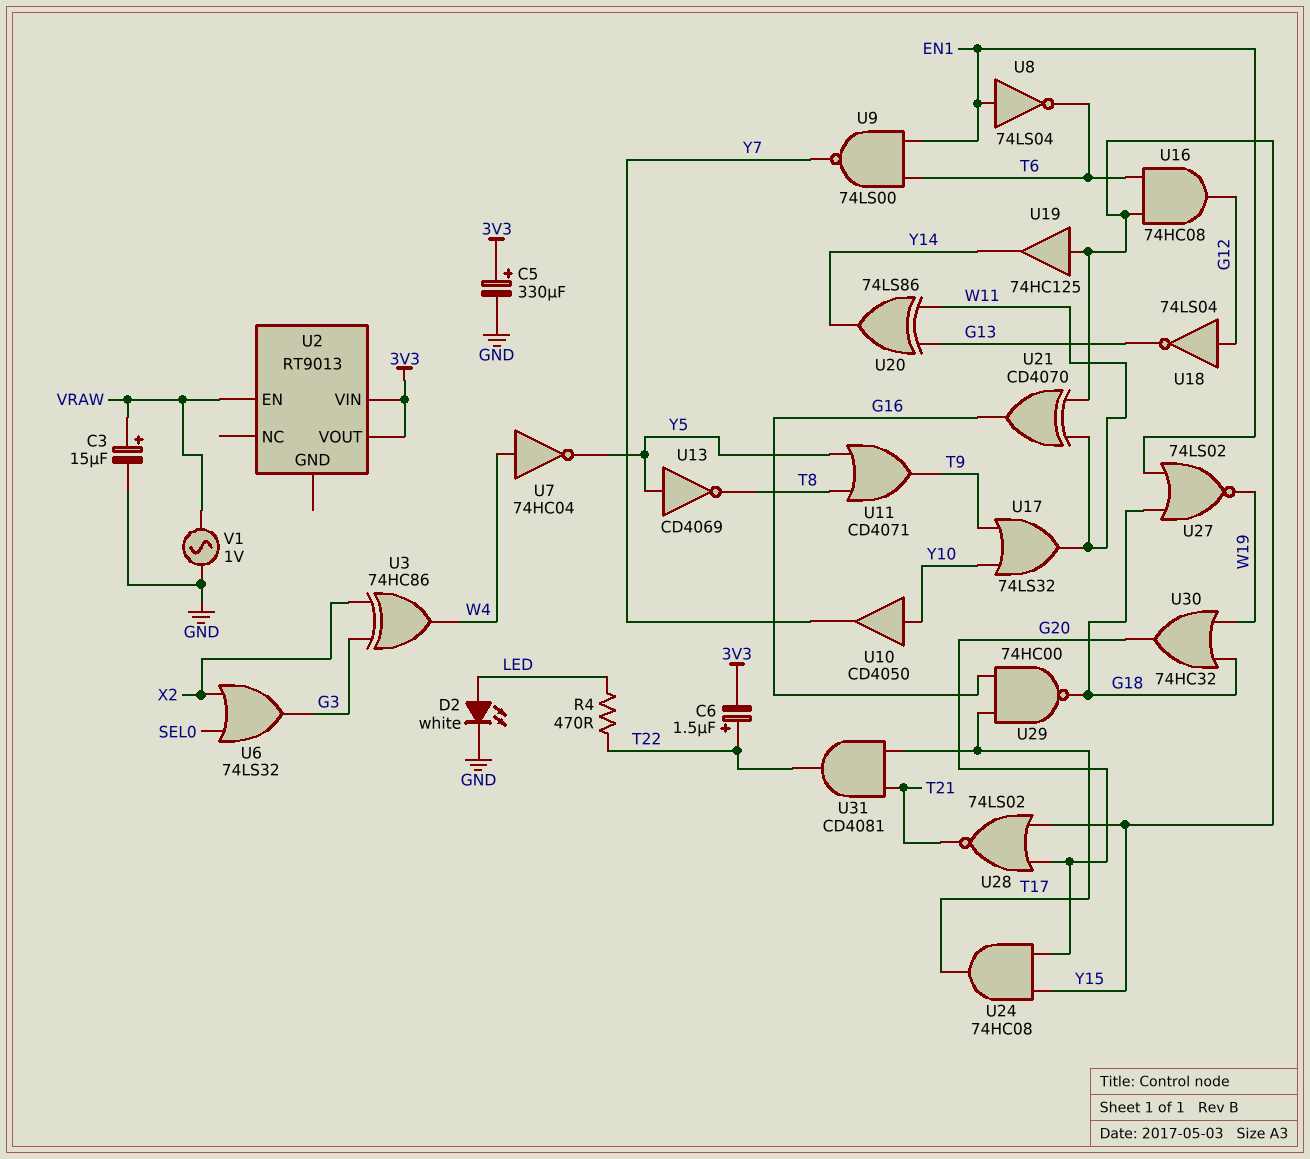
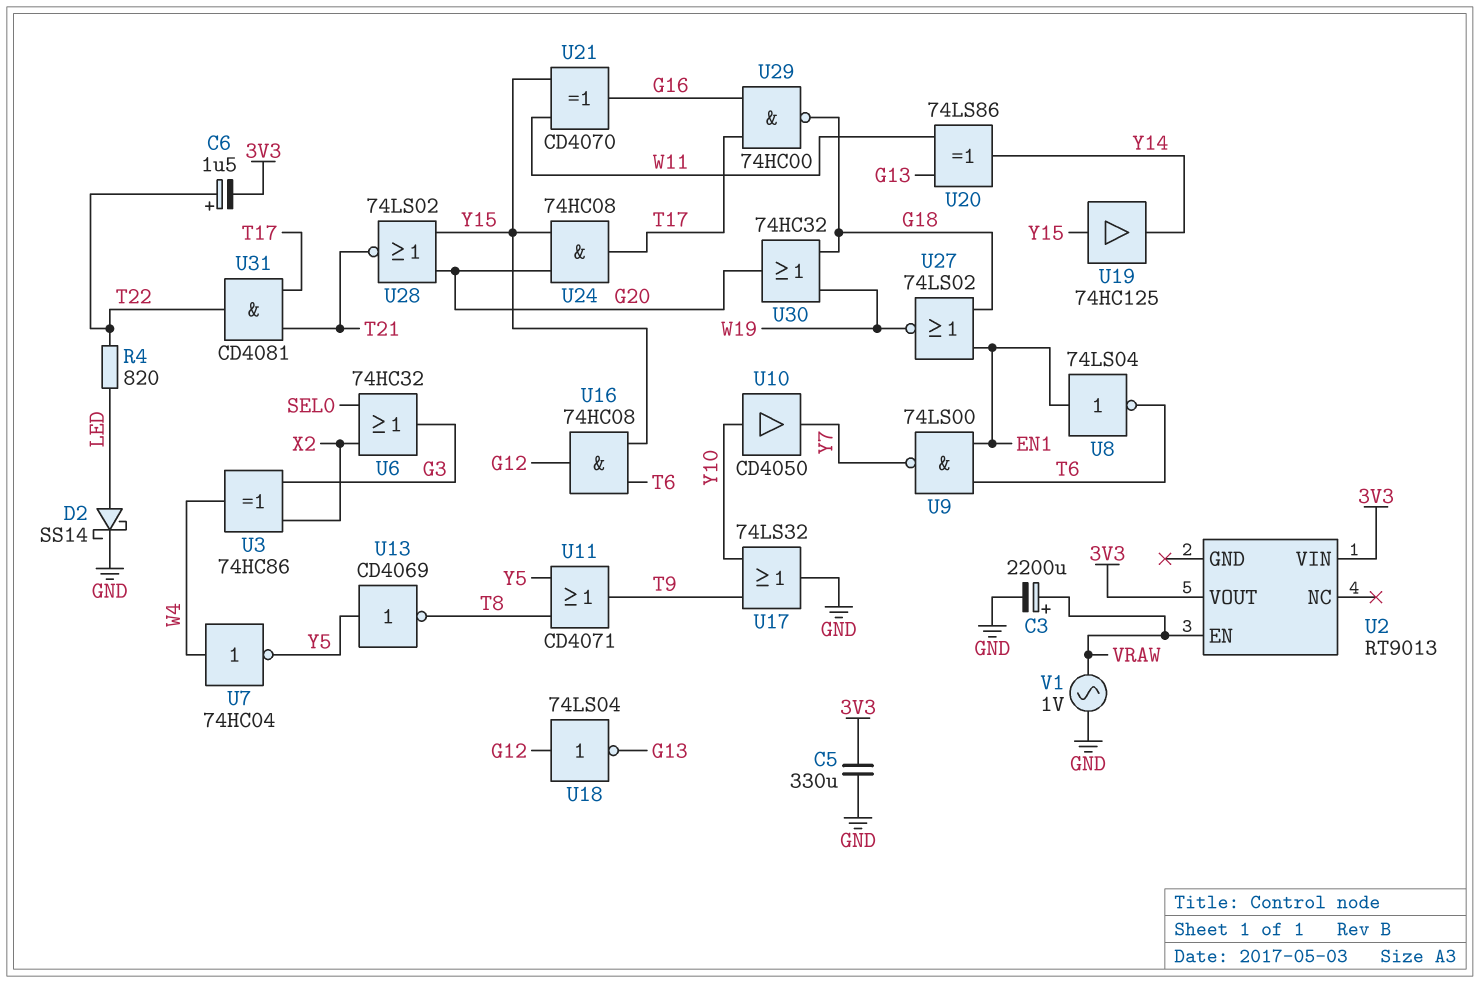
C3: 15uF (plus VRAW, minus GND) -> 2200uF (plus VRAW, minus GND)
C5: 330uF (plus 3V3, minus GND) -> 330uF (3V3, GND)
D2: LED white (A LED, K GND) -> schottky SS14 (A LED, K GND)
R4: 470 (LED, T22) -> 820 (LED, T22)
U6: OR 74LS32 (in SEL0, in X2, out G3) -> OR 74HC32 (in SEL0, in X2, out G3)
U17: OR 74LS32 (in T9, in Y10, out W11) -> OR 74LS32 (in T9, in Y10, out GND)

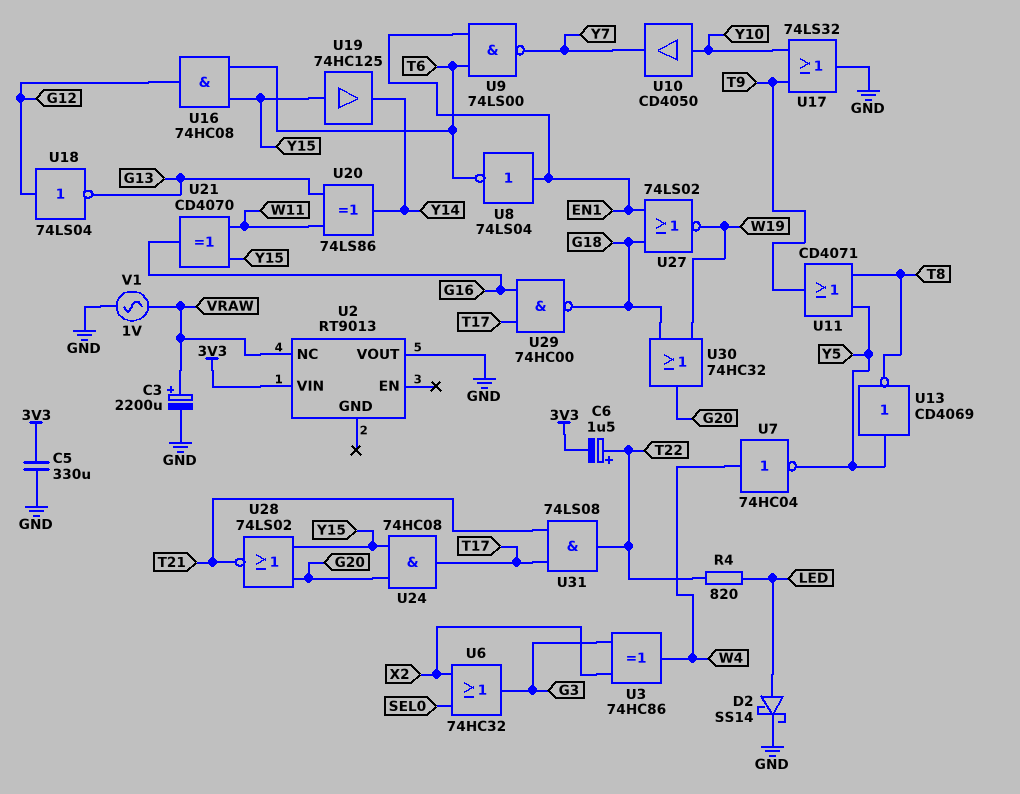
U2 pin EN: VRAW -> none
U2 pin NC: none -> VRAW
U2 pin VOUT: 3V3 -> GND
U31: AND CD4081 (in T17, in T21, out T22) -> AND 74LS08 (in T17, in T21, out T22)

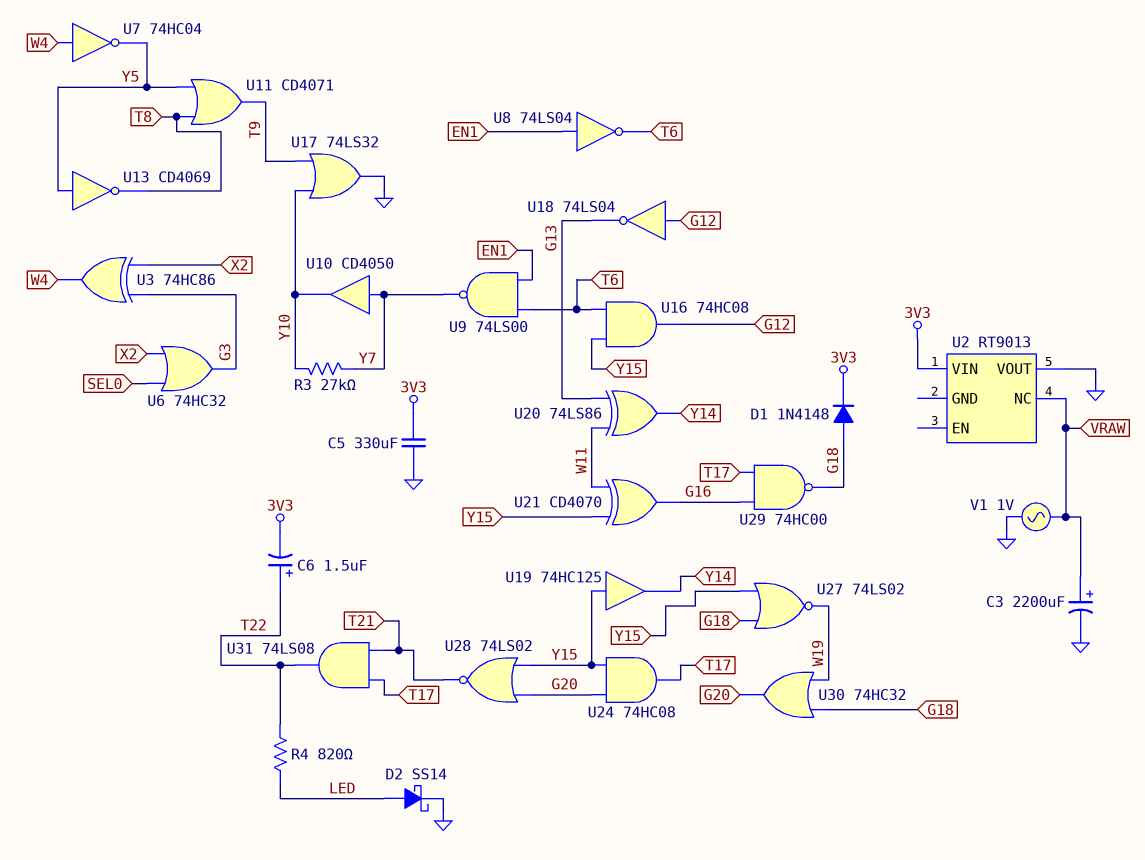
D1: none -> diode 1N4148 (A G18, K 3V3)
R3: none -> 27k (Y7, Y10)
U10: buffer CD4050 (in Y10, out Y7) -> buffer CD4050 (in Y7, out Y10)
U27: NOR 74LS02 (in EN1, in G18, out W19) -> NOR 74LS02 (in G18, in Y15, out W19)

